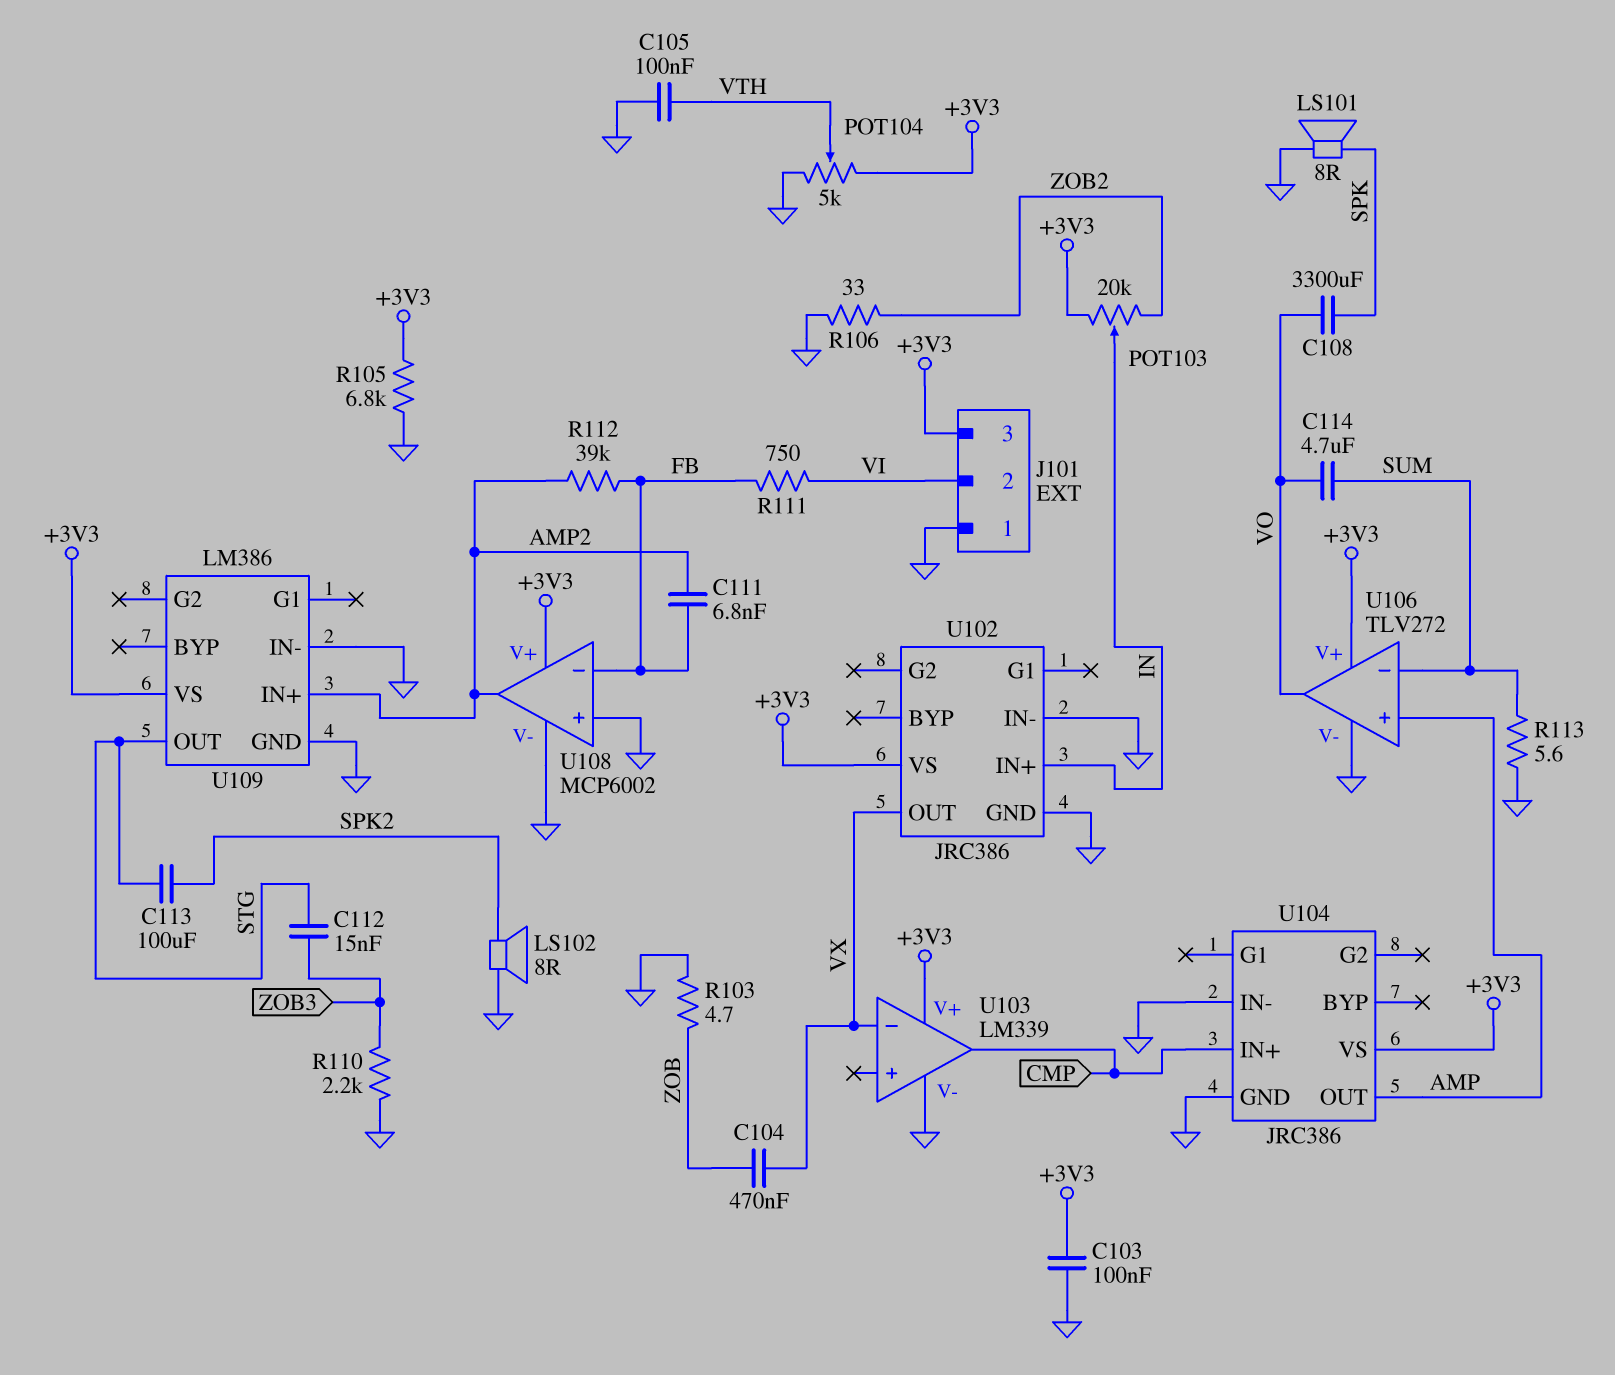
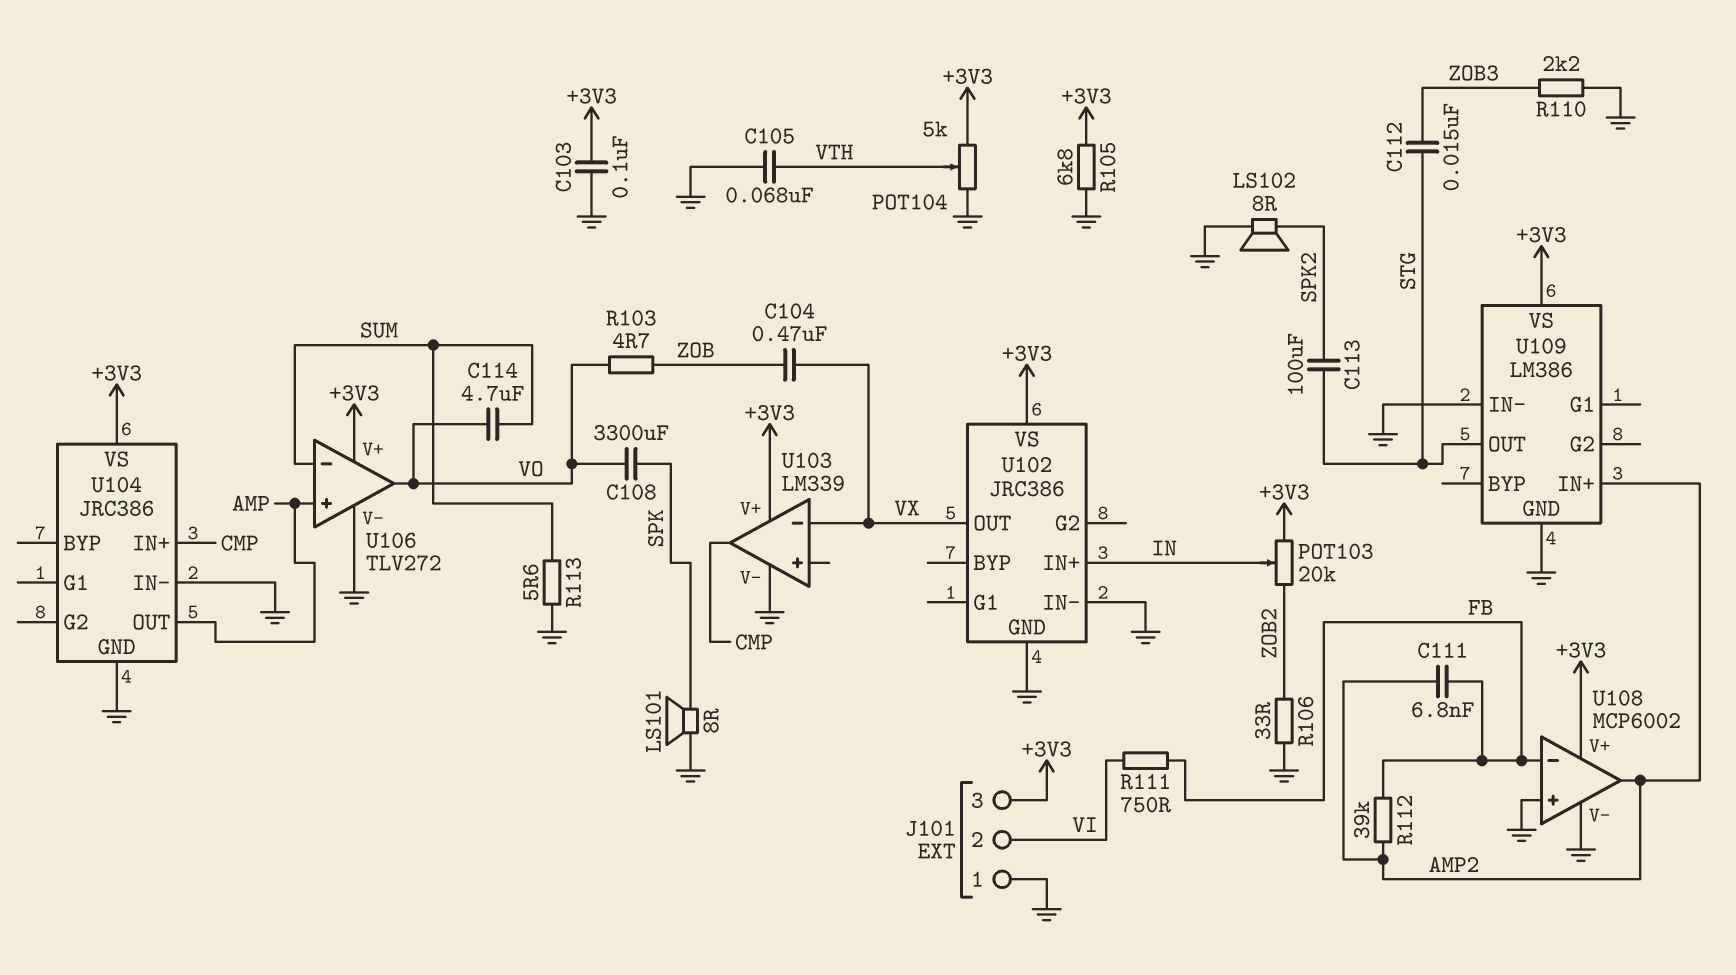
C105: 100nF (GND, VTH) -> 68nF (GND, VTH)
R103: 4.7 (GND, ZOB) -> 4.7 (VO, ZOB)

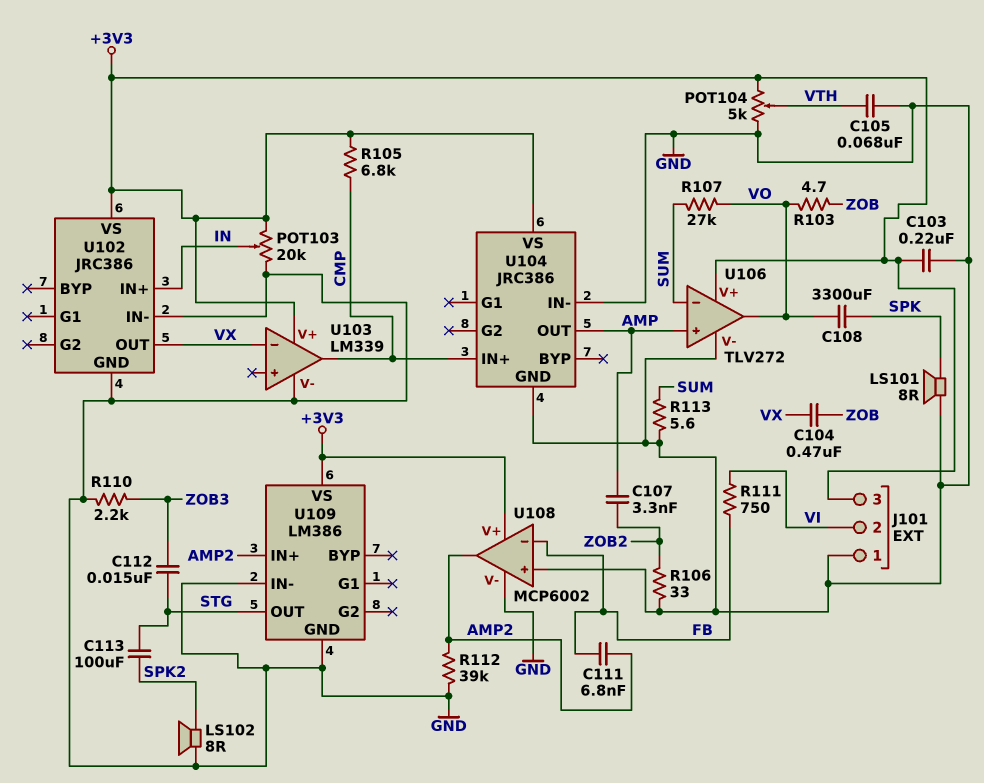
C103: 100nF (+3V3, GND) -> 220nF (+3V3, GND)
C107: none -> 3.3nF (AMP, ZOB2)
C114: 4.7uF (SUM, VO) -> none
POT103: 20k (+3V3, ZOB2, wiper IN) -> 20k (+3V3, GND, wiper IN)
R105: 6.8k (+3V3, GND) -> 6.8k (+3V3, CMP)
R107: none -> 27k (SUM, VO)
R112: 39k (AMP2, FB) -> 39k (AMP2, GND)

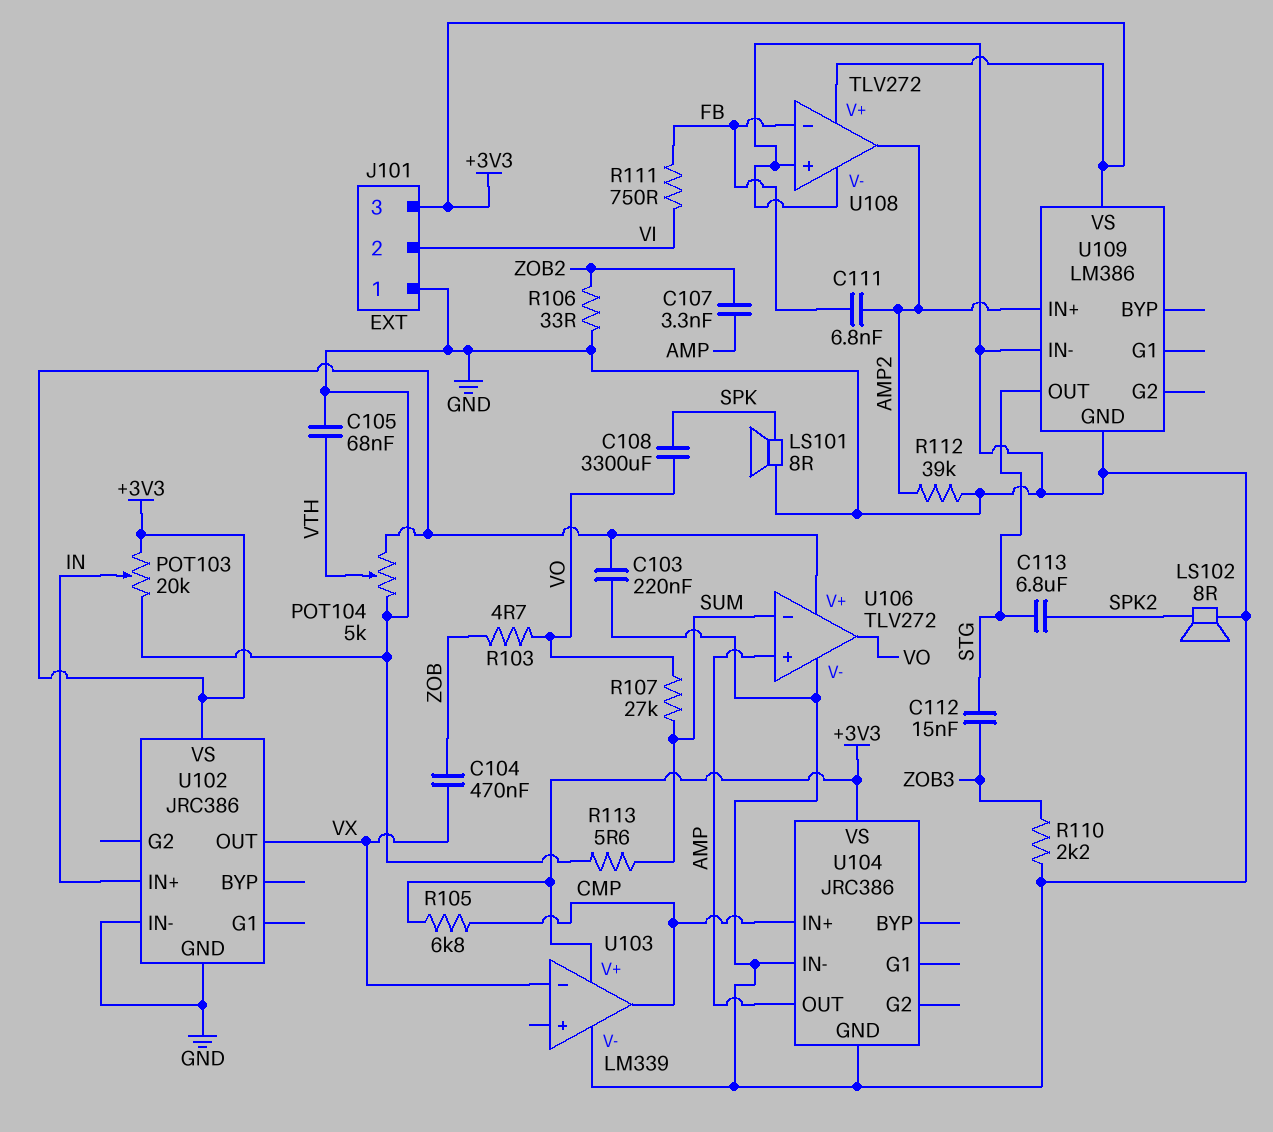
C113: 100uF (SPK2, STG) -> 6.8uF (SPK2, STG)
U108: MCP6002 -> TLV272

